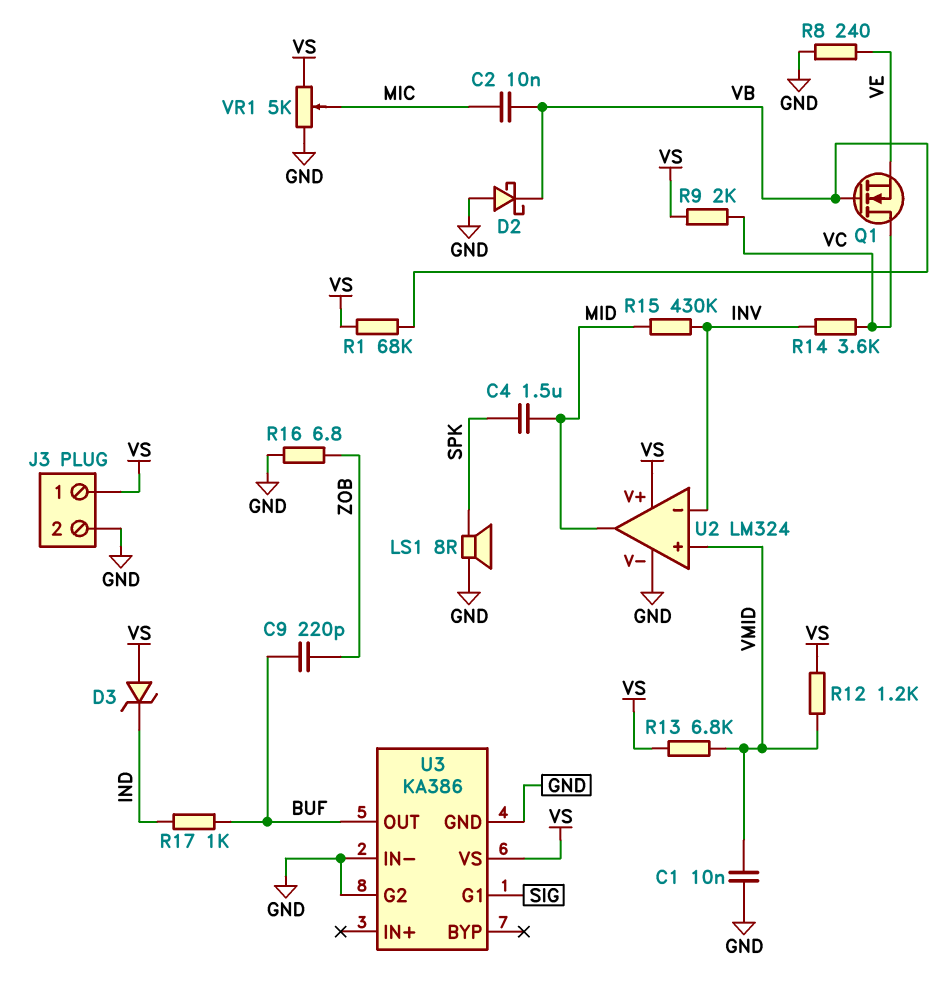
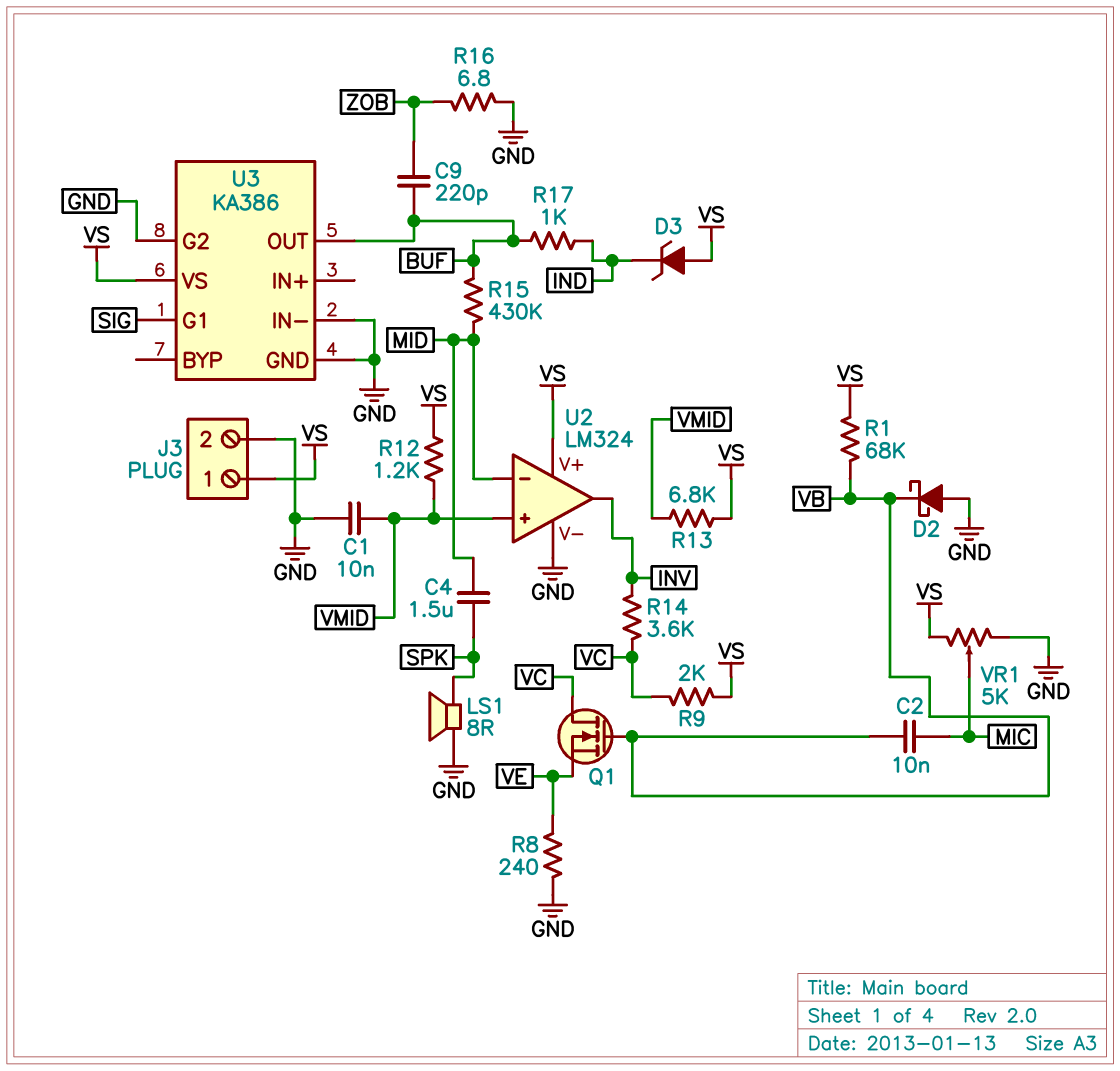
R15: 430k (INV, MID) -> 430k (BUF, MID)
U2 pin in-: INV -> MID
U2 pin out: MID -> INV

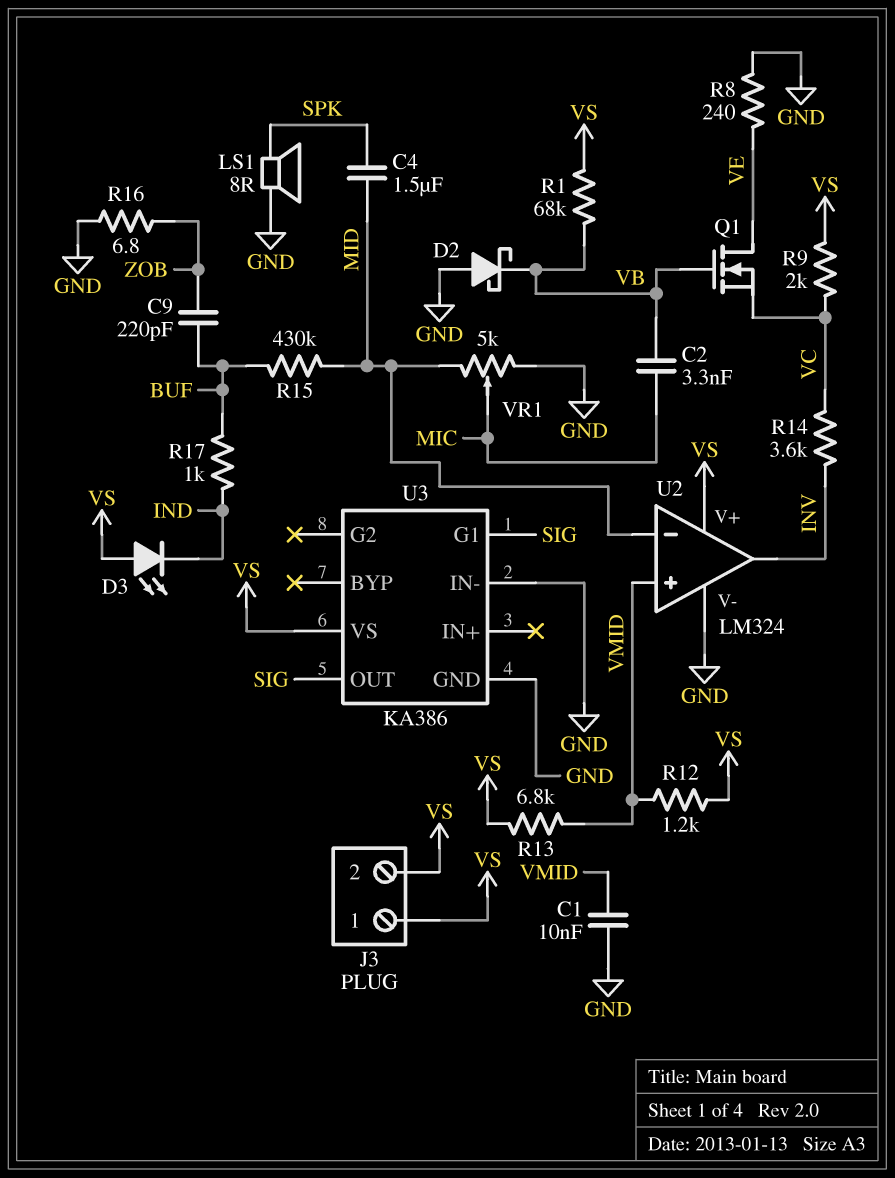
C2: 10nF (MIC, VB) -> 3.3nF (MIC, VB)
D3: zener (A VS, K IND) -> LED (A VS, K IND)
J3 pin 2: GND -> VS
Q1: NMOS (G VB, D VC, S VE) -> NMOS (G VB, D VE, S VC)
U3 pin G2: GND -> none
U3 pin OUT: BUF -> SIG
VR1: 5k (GND, VS, wiper MIC) -> 5k (GND, MID, wiper MIC)

